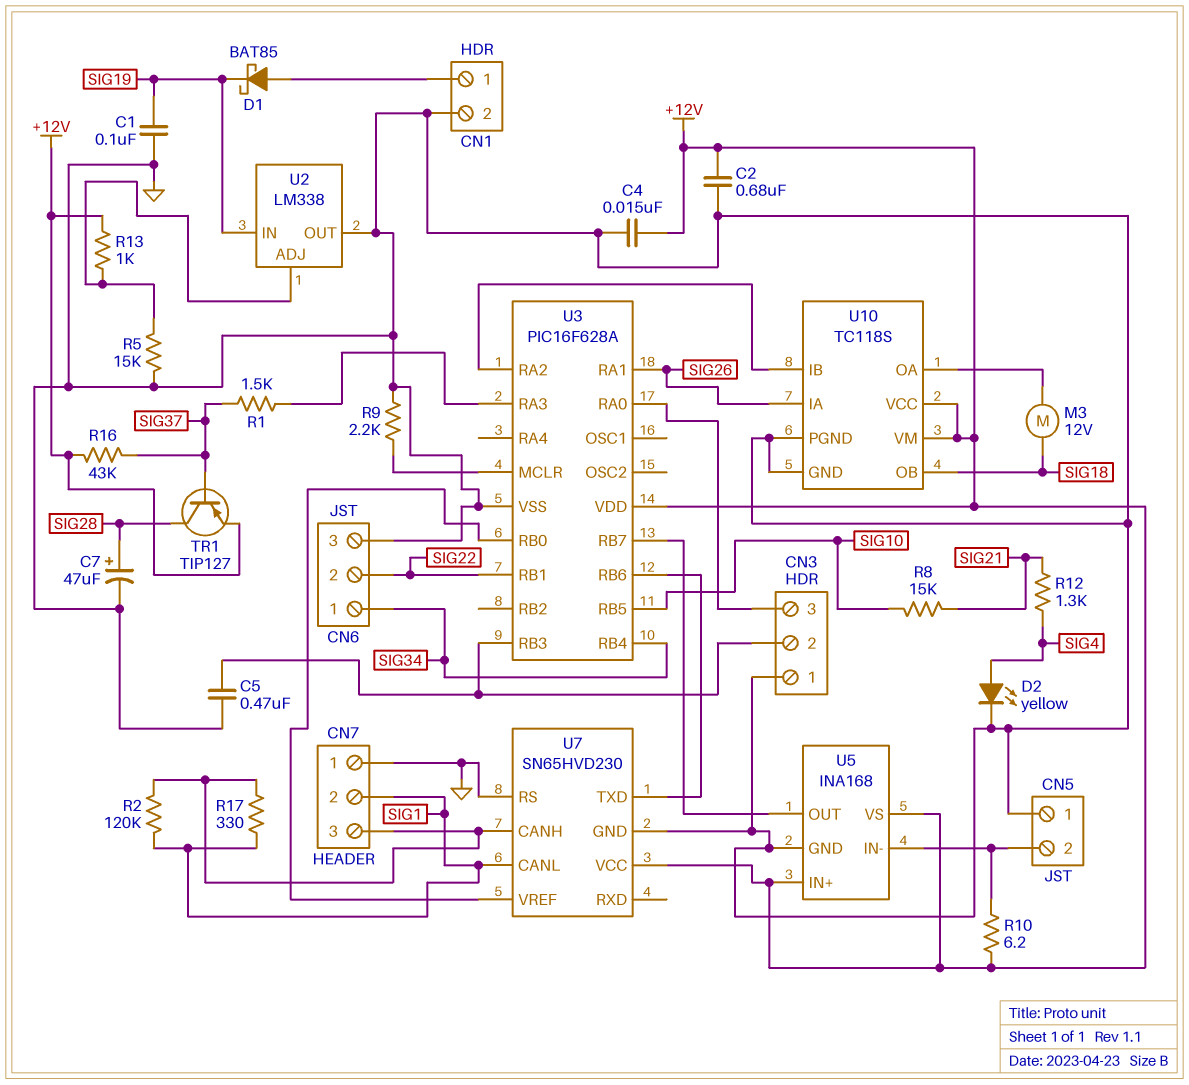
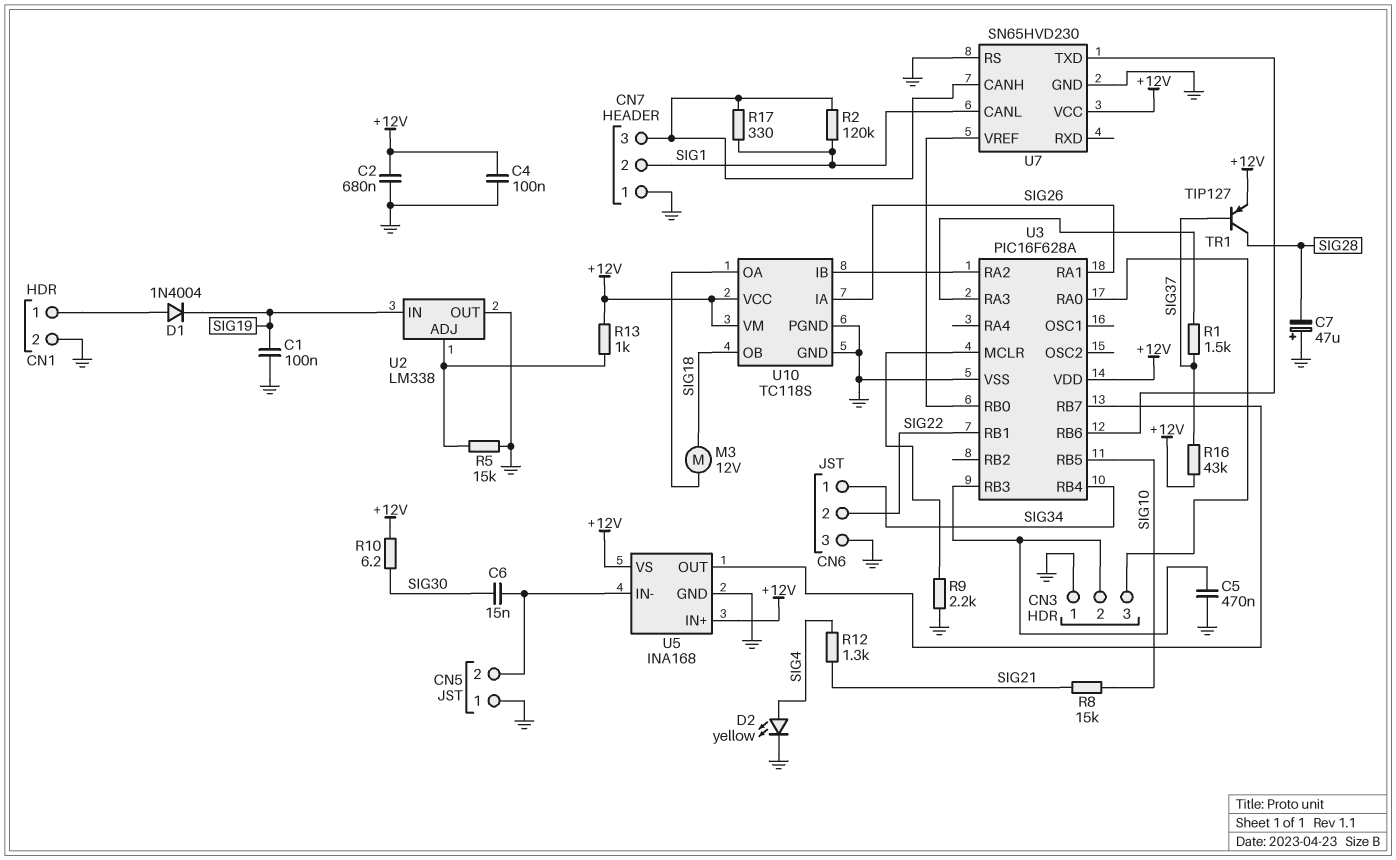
C4: 15nF (+12V, GND) -> 100nF (+12V, GND)
C6: none -> 15nF (CN5/2, SIG30)
C7: 47uF (plus SIG28, minus GND) -> 47uF (plus GND, minus SIG28)
D1: schottky BAT85 (A CN1/1, K SIG19) -> diode 1N4004 (A CN1/1, K SIG19)
R10: 6.2 (+12V, CN5/2) -> 6.2 (+12V, SIG30)

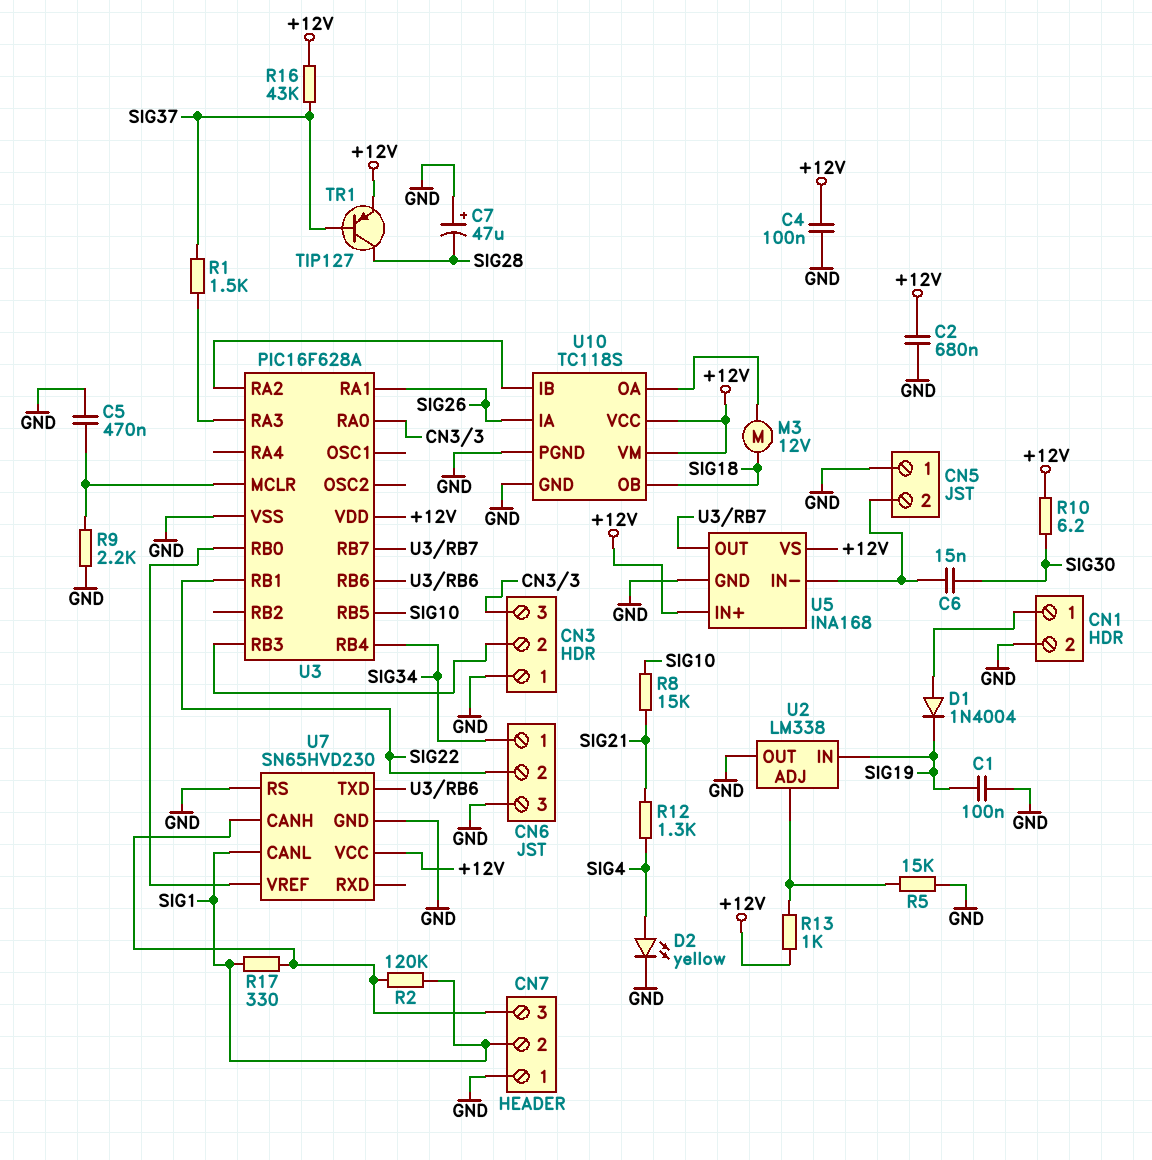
C5: 470nF (CN3/2, GND) -> 470nF (GND, U3/MCLR)

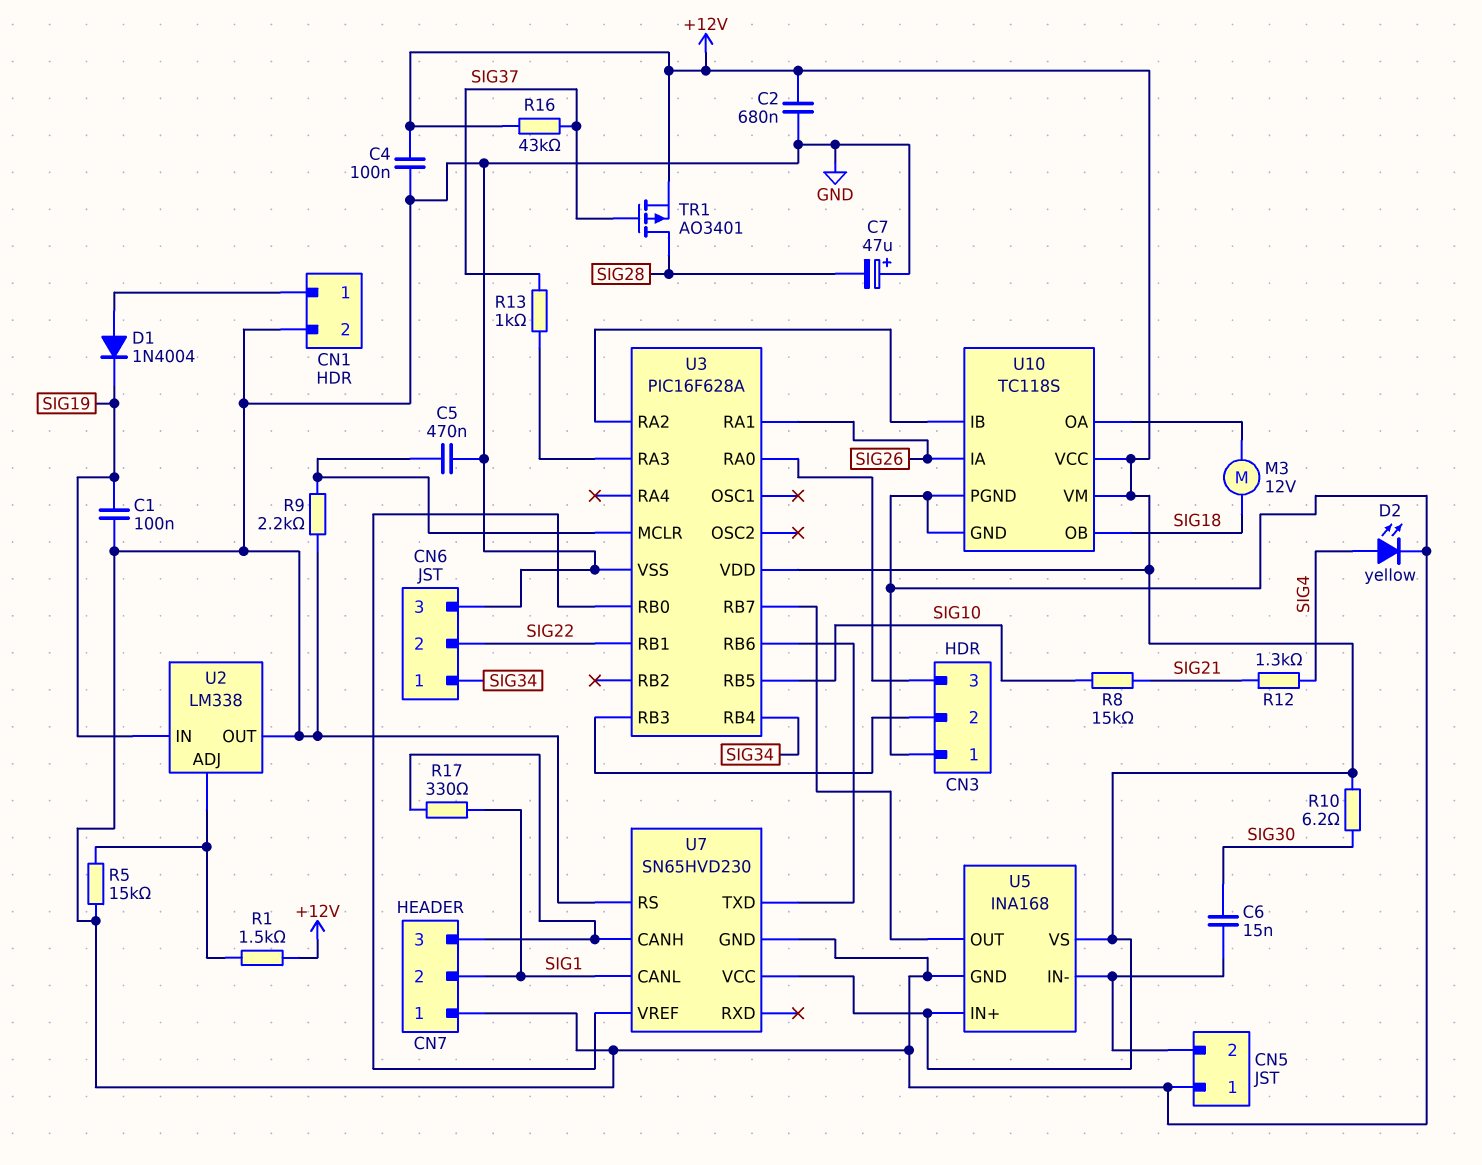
R1: 1.5k (SIG37, U3/RA3) -> 1.5k (+12V, U2/ADJ)
R2: 120k (CN7/3, SIG1) -> none
R13: 1k (+12V, U2/ADJ) -> 1k (SIG37, U3/RA3)
TR1: PNP TIP127 (B SIG37, C SIG28, E +12V) -> PMOS AO3401 (G SIG37, D SIG28, S +12V)

